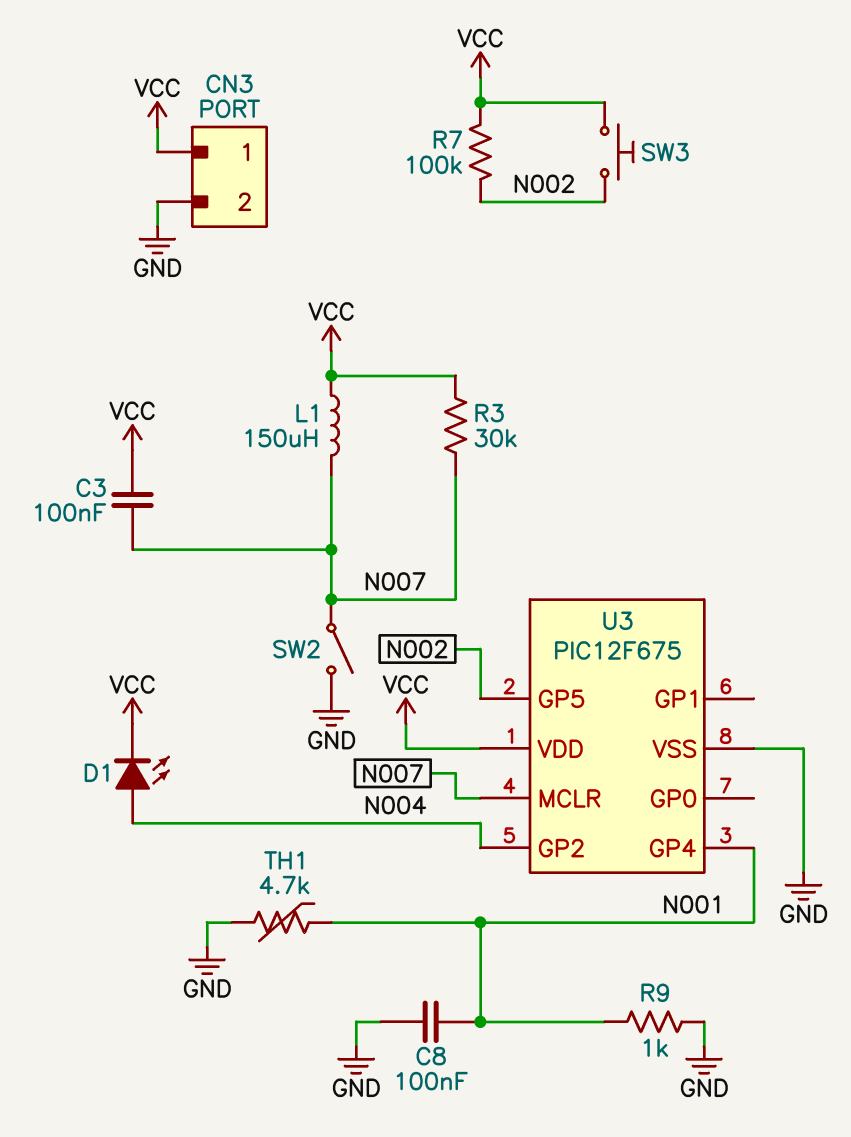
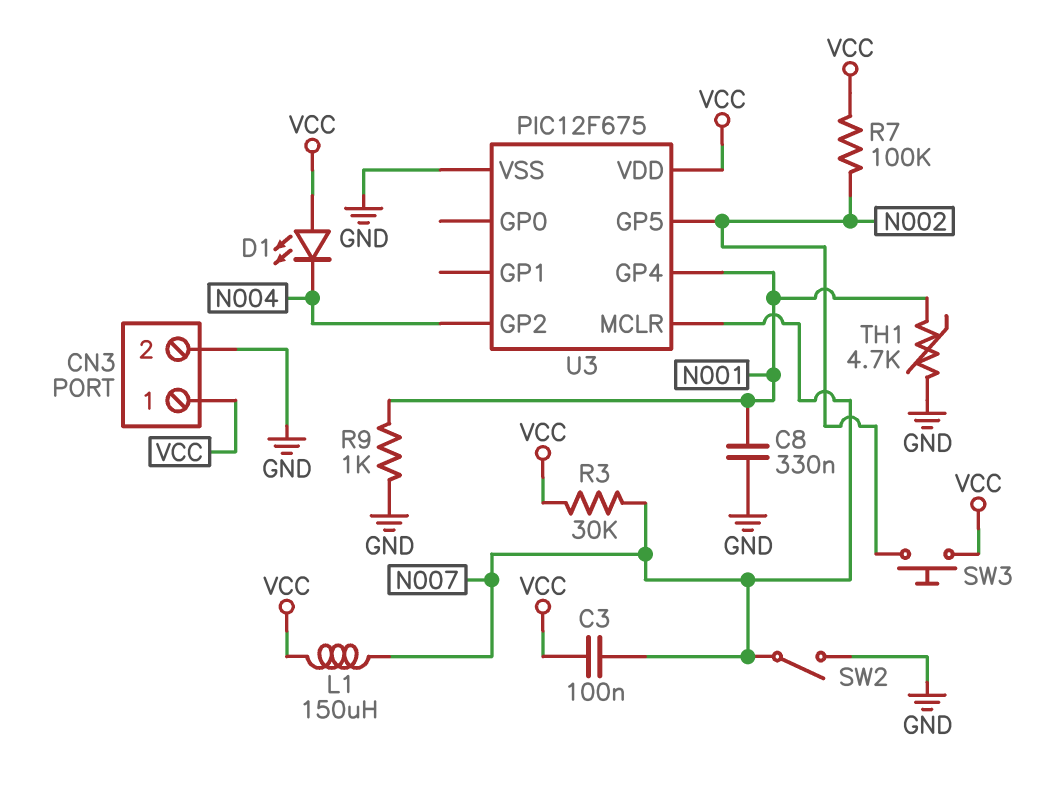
C8: 100nF (GND, N001) -> 330nF (GND, N001)
D1: LED (A N004, K VCC) -> LED (A VCC, K N004)

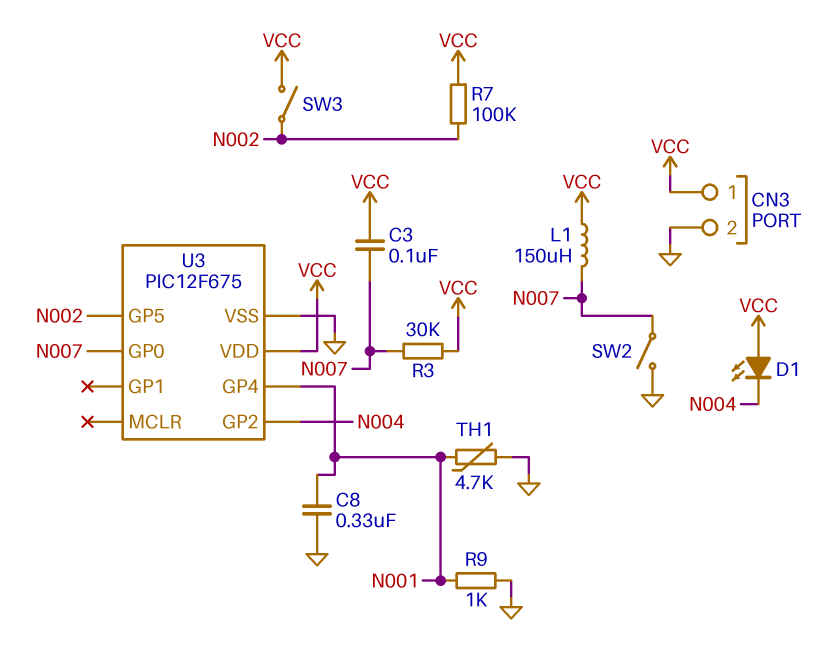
SW3: button (N002, VCC) -> switch (N002, VCC)
U3 pin GP0: none -> N007
U3 pin MCLR: N007 -> none

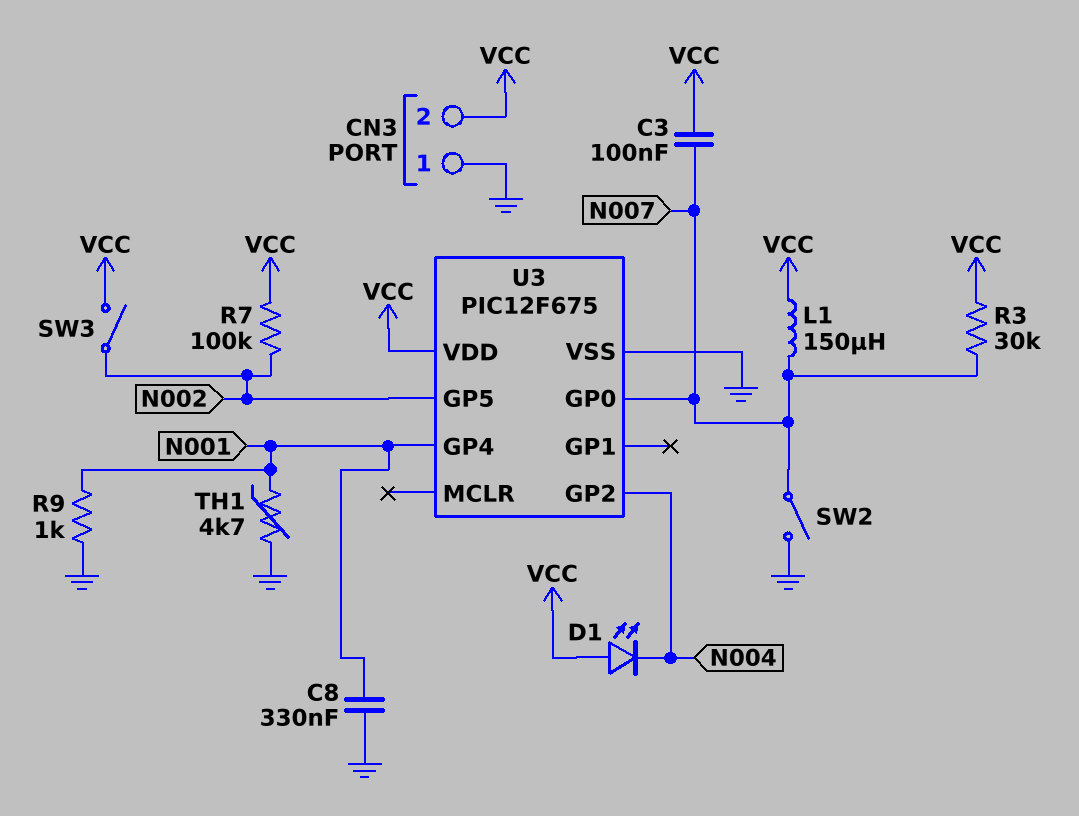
CN3 pin 1: VCC -> GND
CN3 pin 2: GND -> VCC

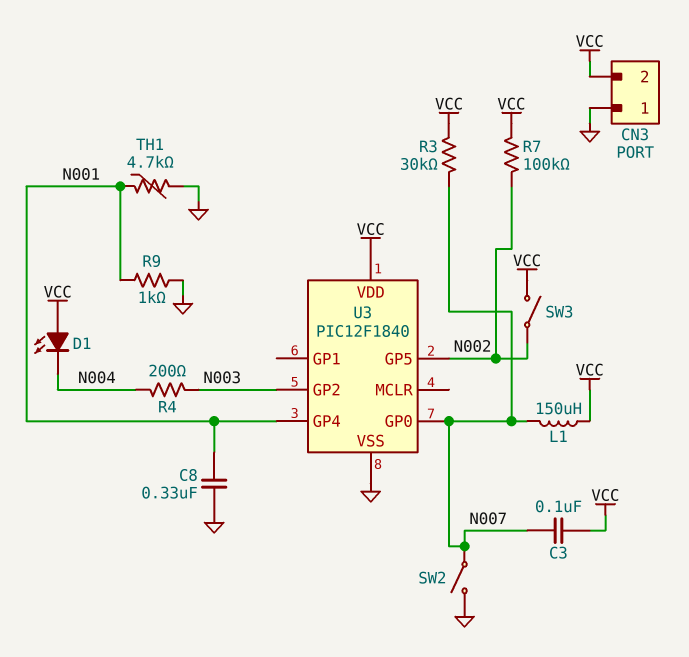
R4: none -> 200 (N003, N004)
U3: PIC12F675 -> PIC12F1840
U3 pin GP2: N004 -> N003

